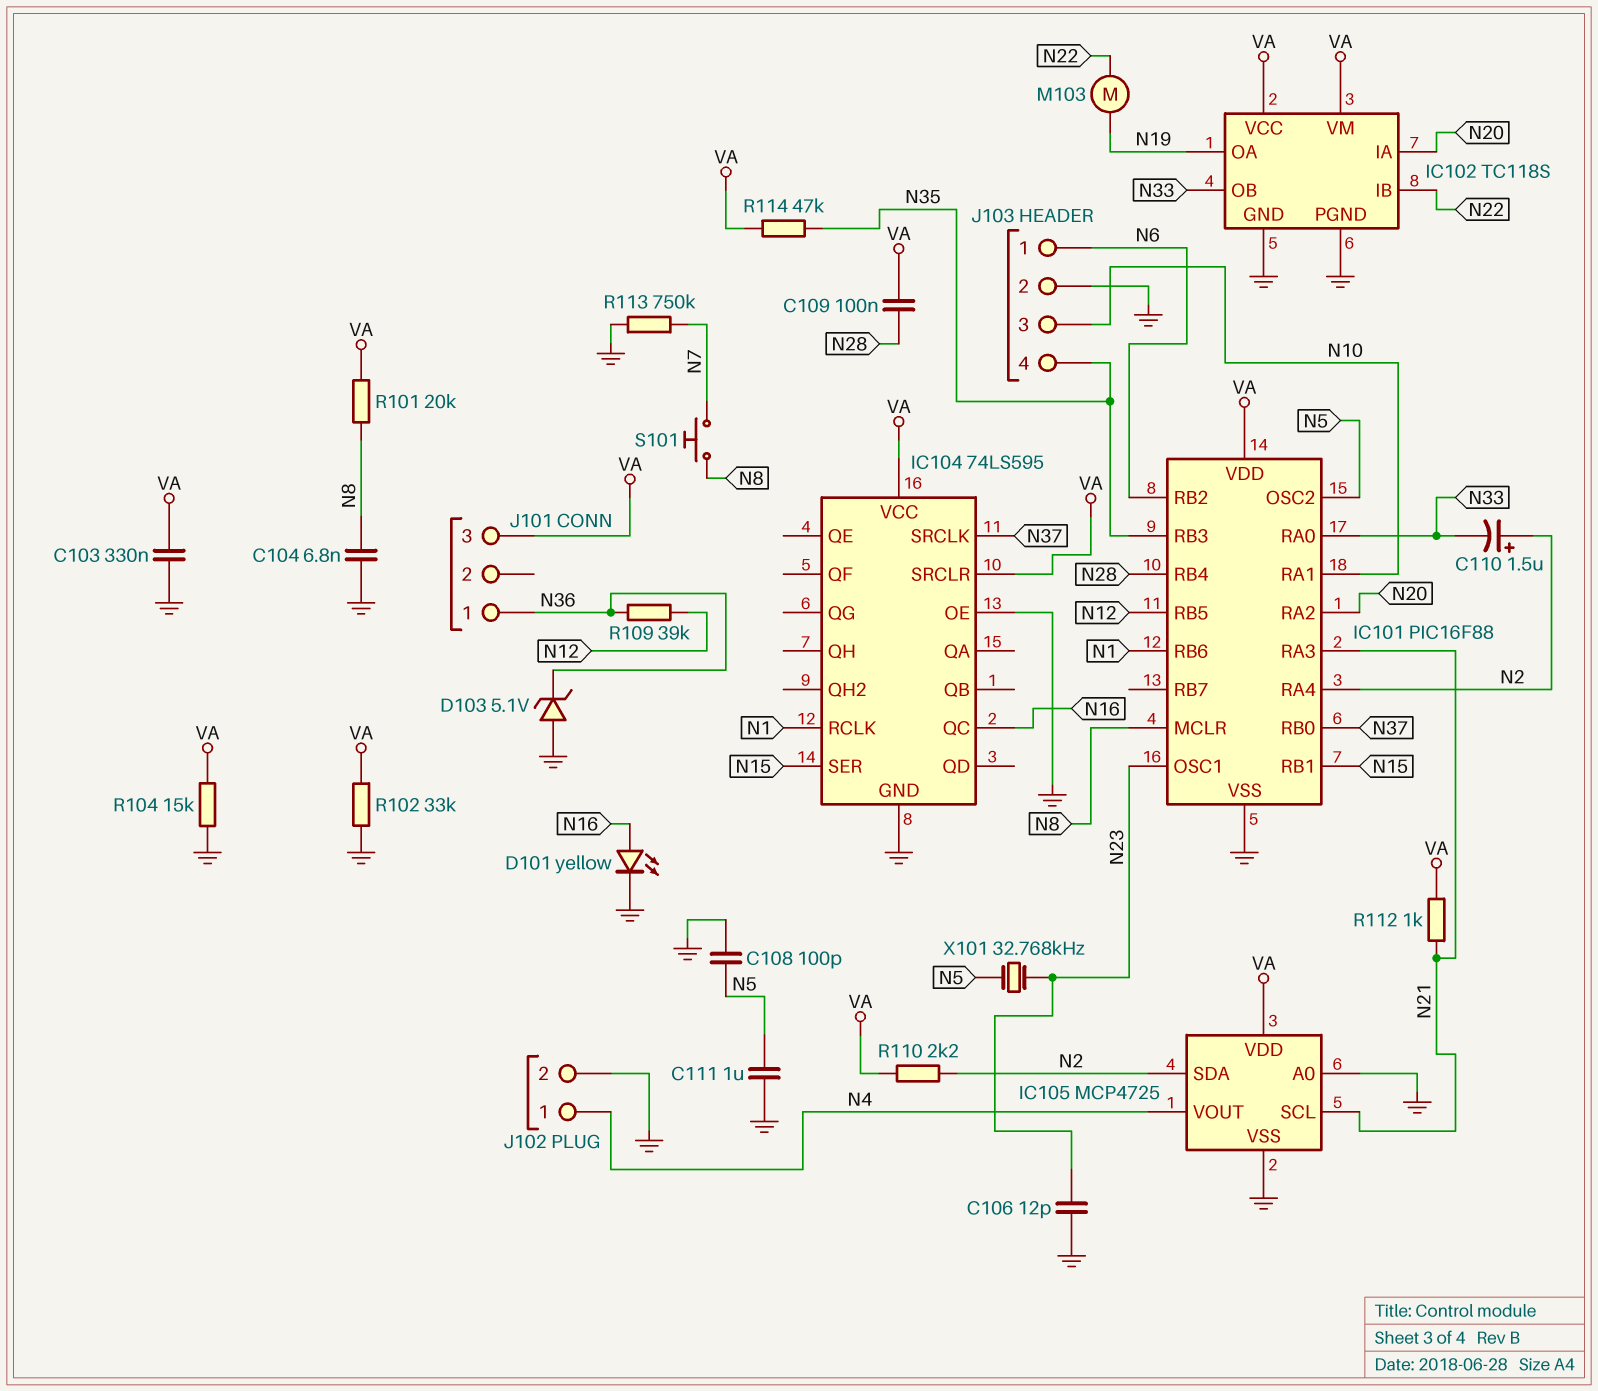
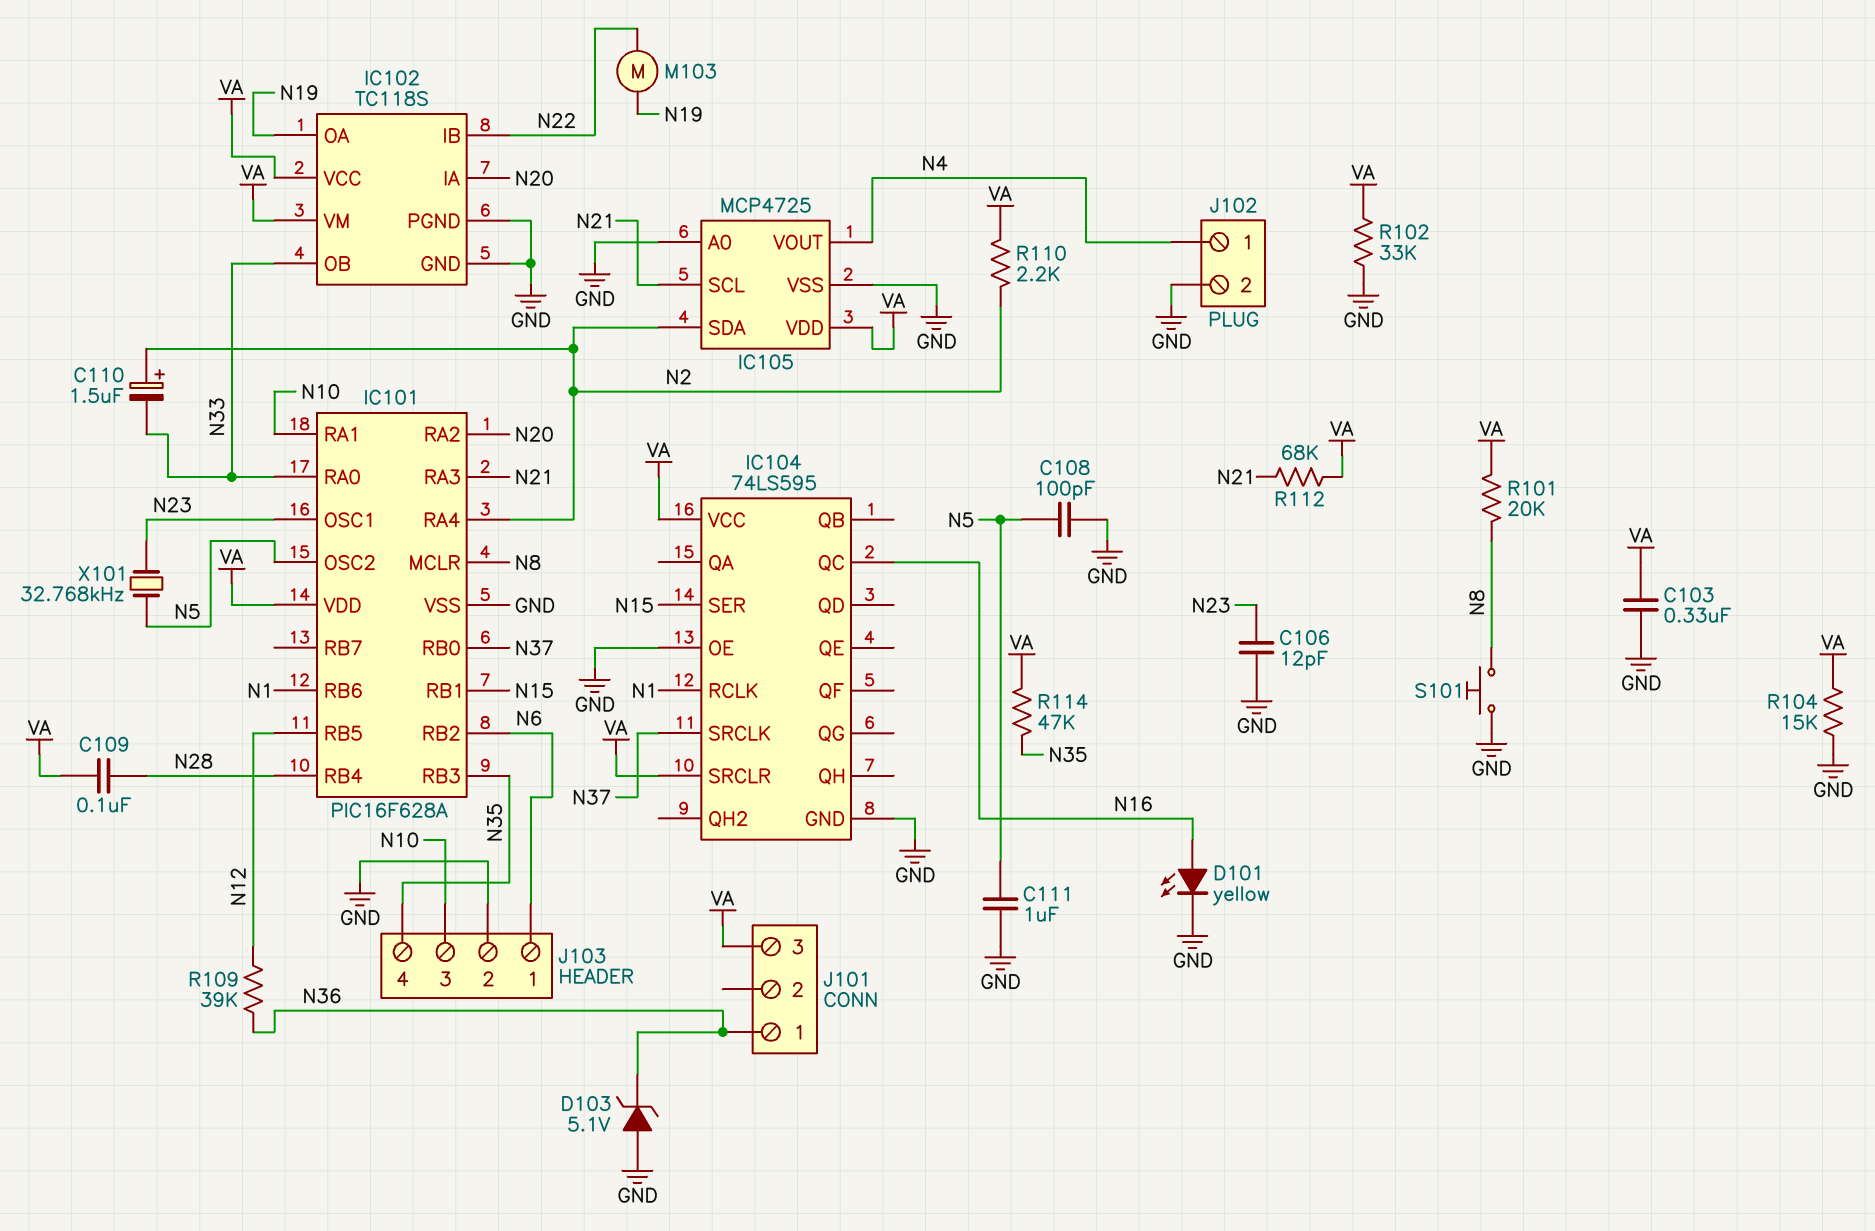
C104: 6.8nF (GND, N8) -> none
IC101: PIC16F88 -> PIC16F628A
R112: 1k (N21, VA) -> 68k (N21, VA)
R113: 750k (GND, N7) -> none
S101: button (N7, N8) -> button (GND, N8)

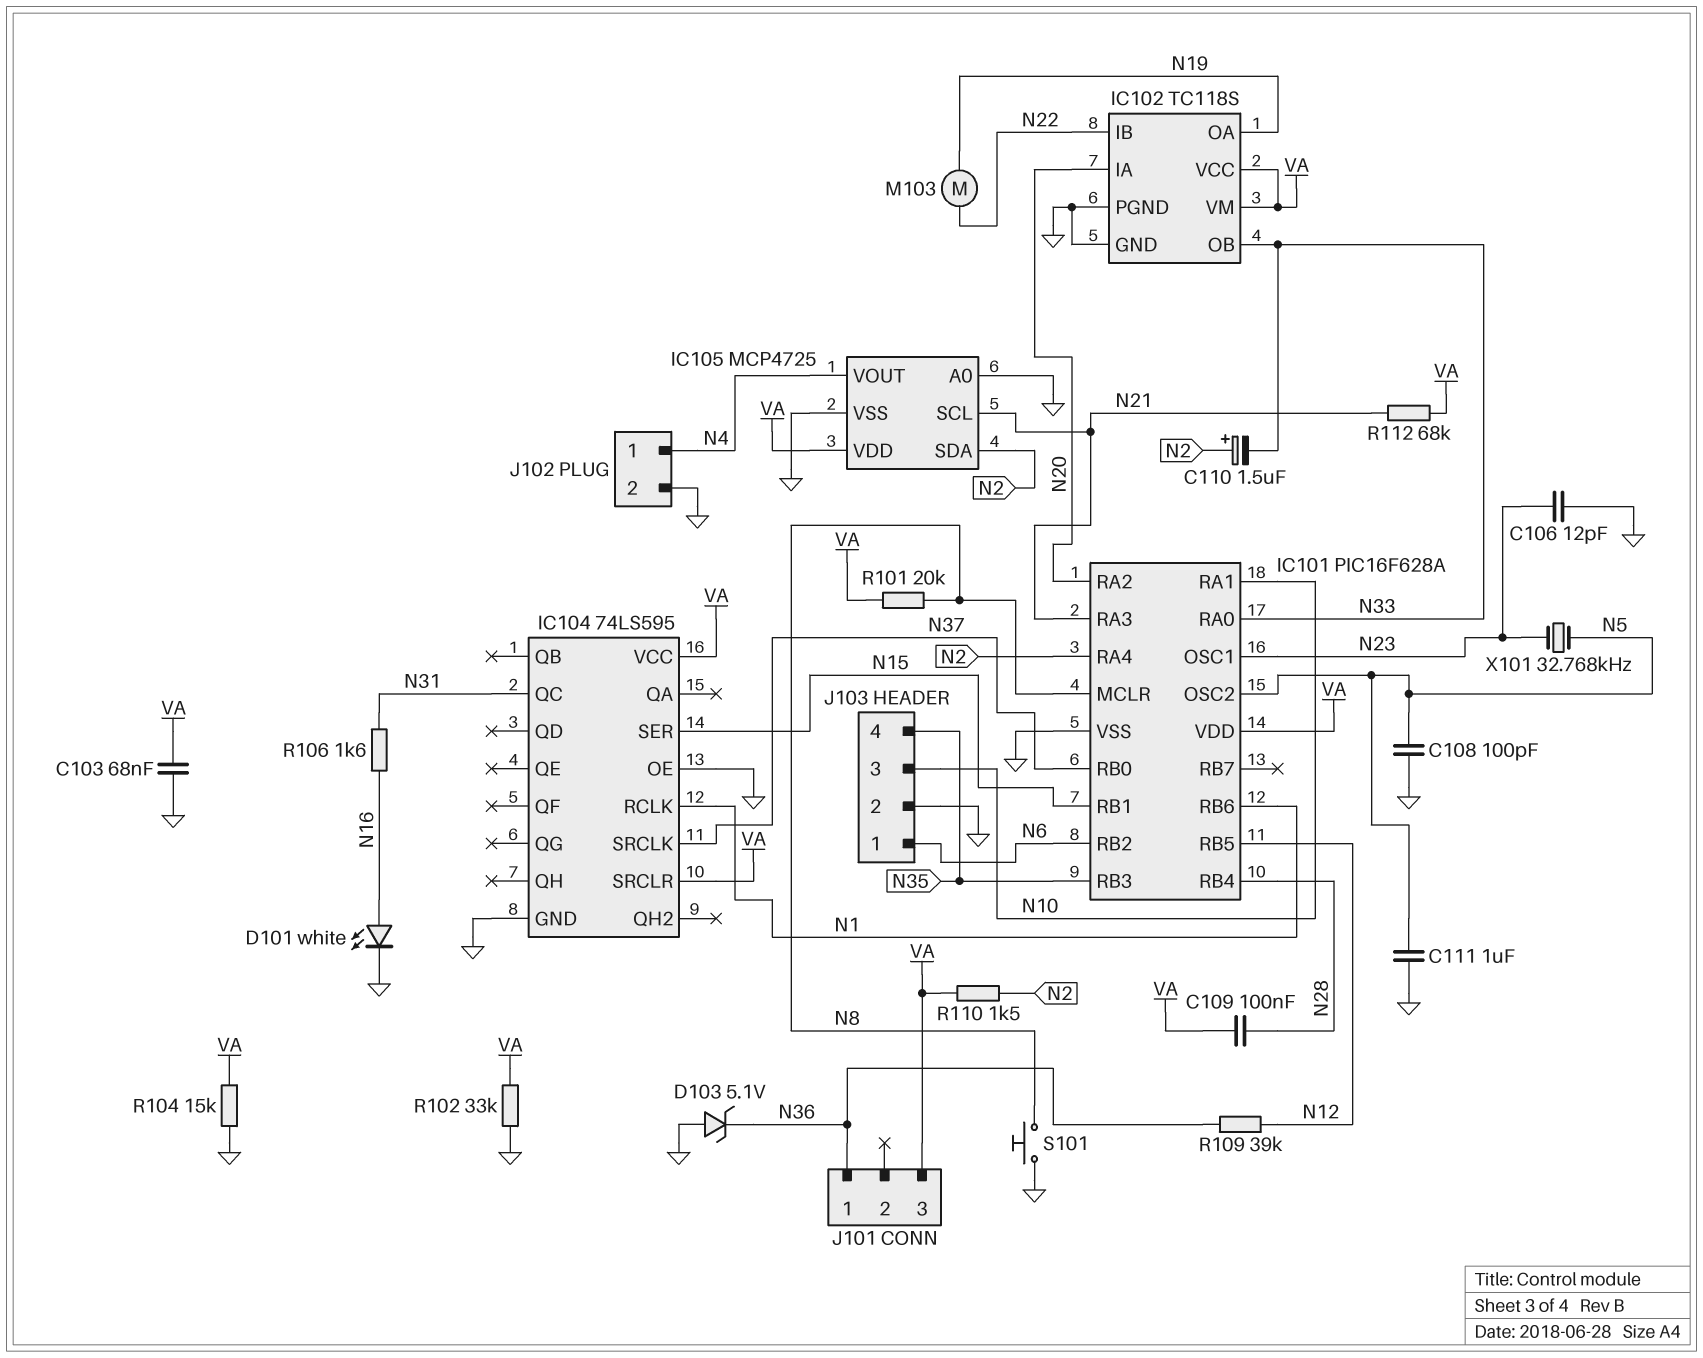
C103: 330nF (GND, VA) -> 68nF (GND, VA)
D101: LED yellow (A N16, K GND) -> LED white (A N16, K GND)
IC104 pin QC: N16 -> N31
R106: none -> 1.6k (N16, N31)
R110: 2.2k (N2, VA) -> 1.5k (N2, VA)
R114: 47k (N35, VA) -> none

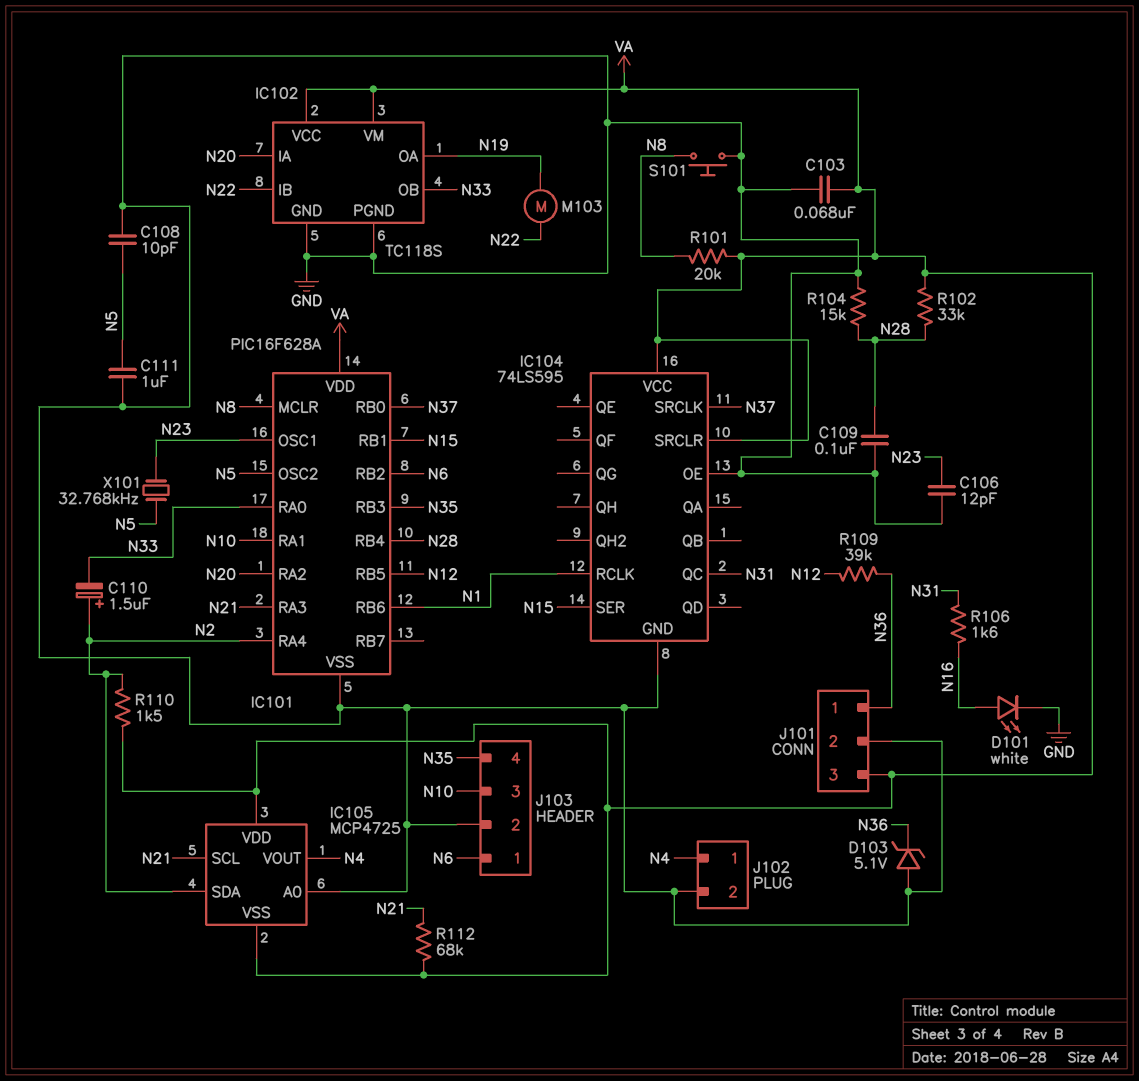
C108: 100pF (GND, N5) -> 10pF (GND, N5)
C109: 100nF (N28, VA) -> 100nF (GND, N28)
IC105 pin VSS: GND -> VA
J101 pin 2: none -> GND
R102: 33k (GND, VA) -> 33k (N28, VA)
R104: 15k (GND, VA) -> 15k (GND, N28)

